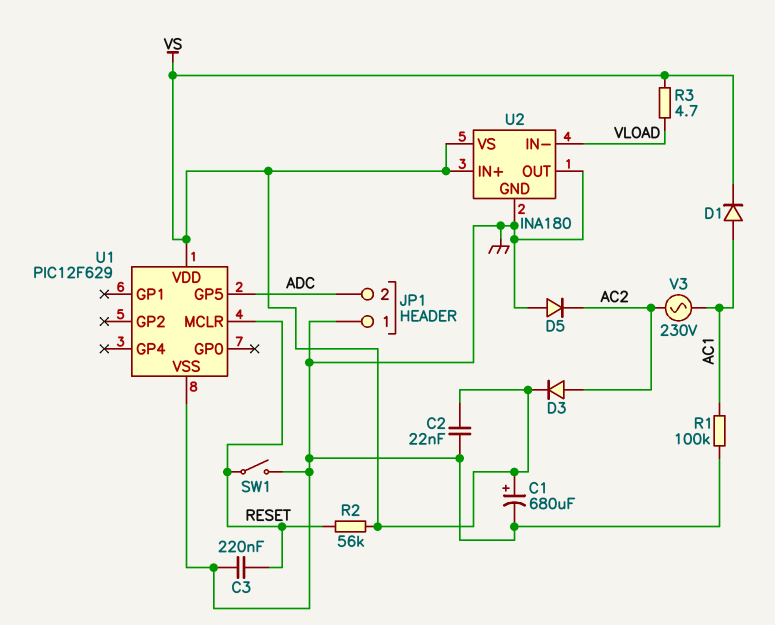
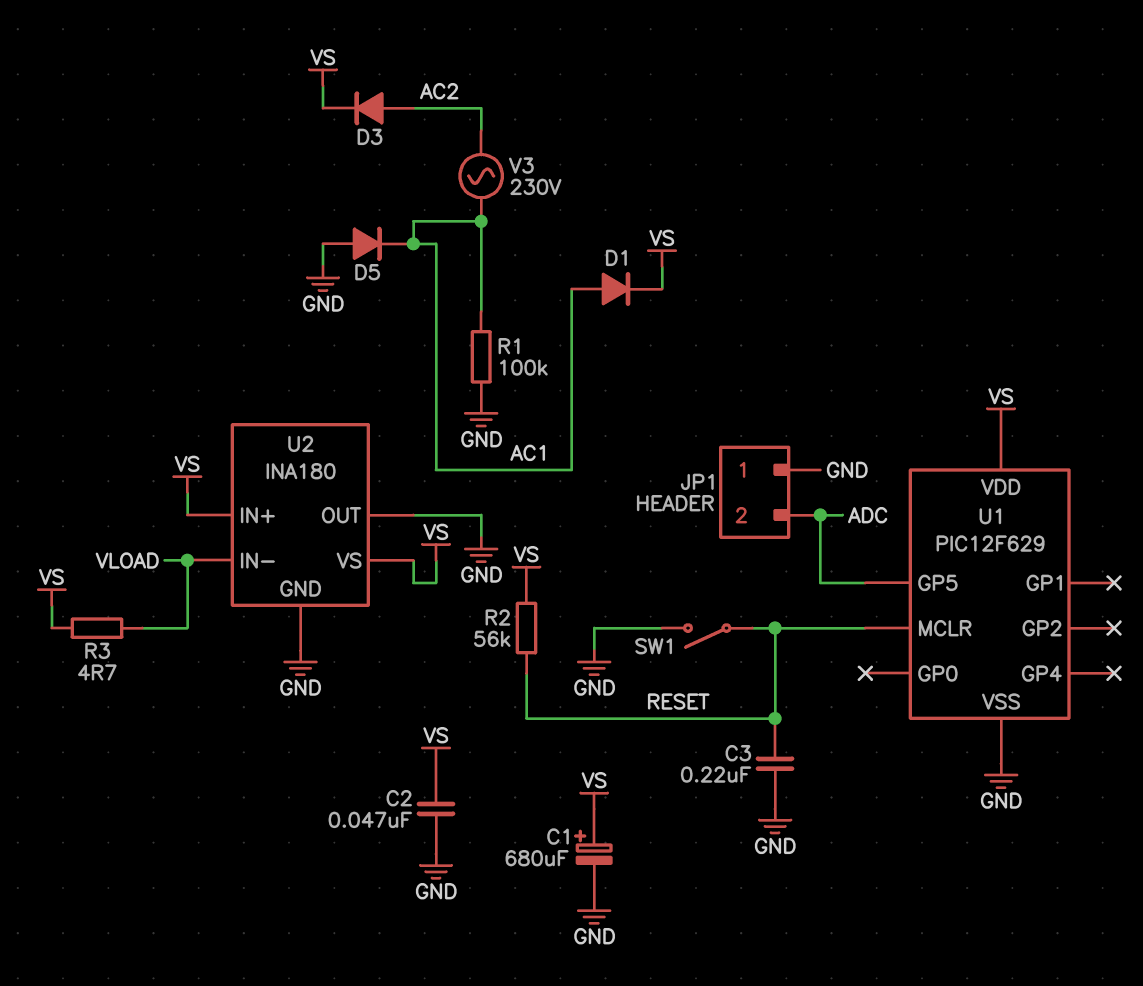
C2: 22nF (GND, VS) -> 47nF (GND, VS)
D5: diode (A GND, K AC2) -> diode (A GND, K AC1)

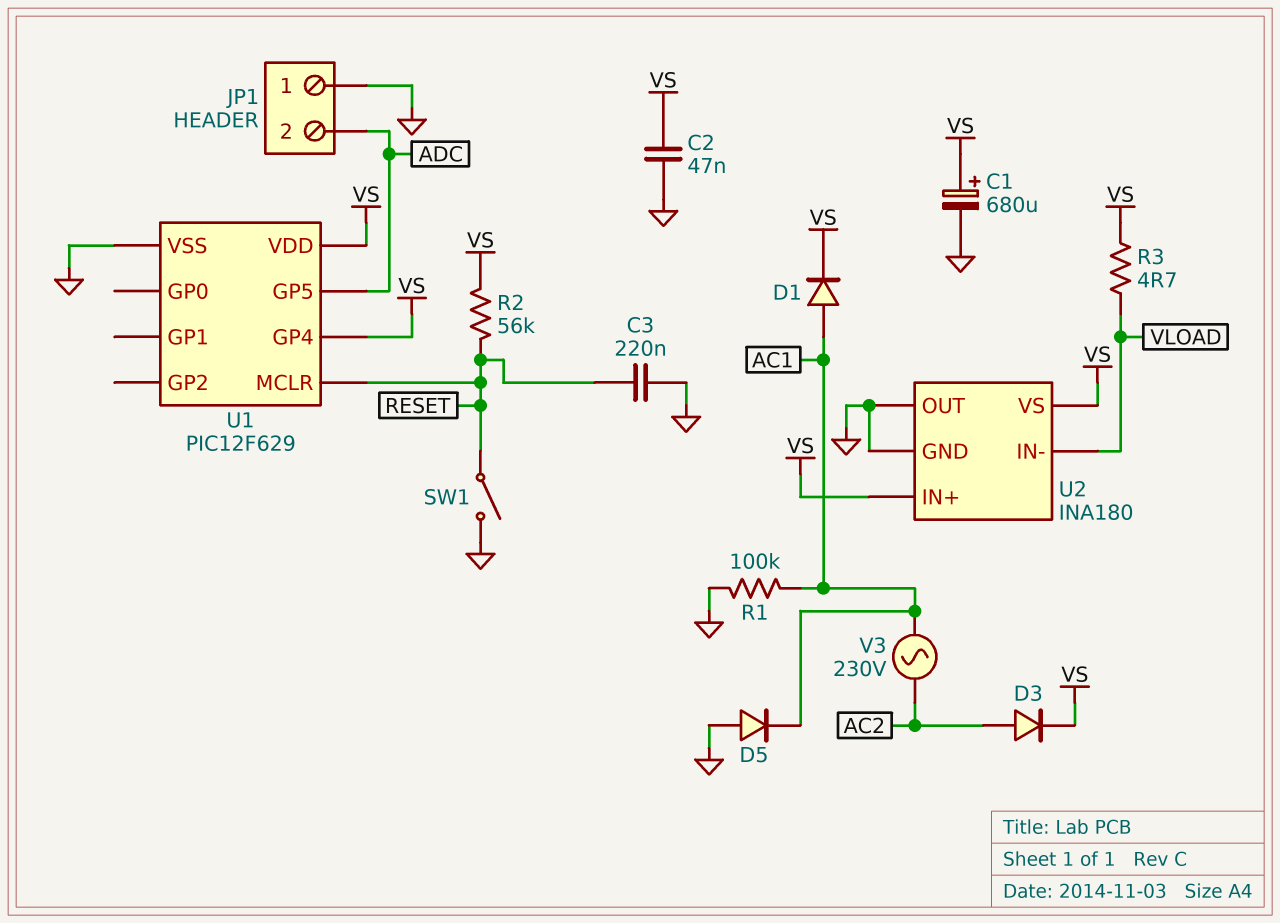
U1 pin GP4: none -> VS

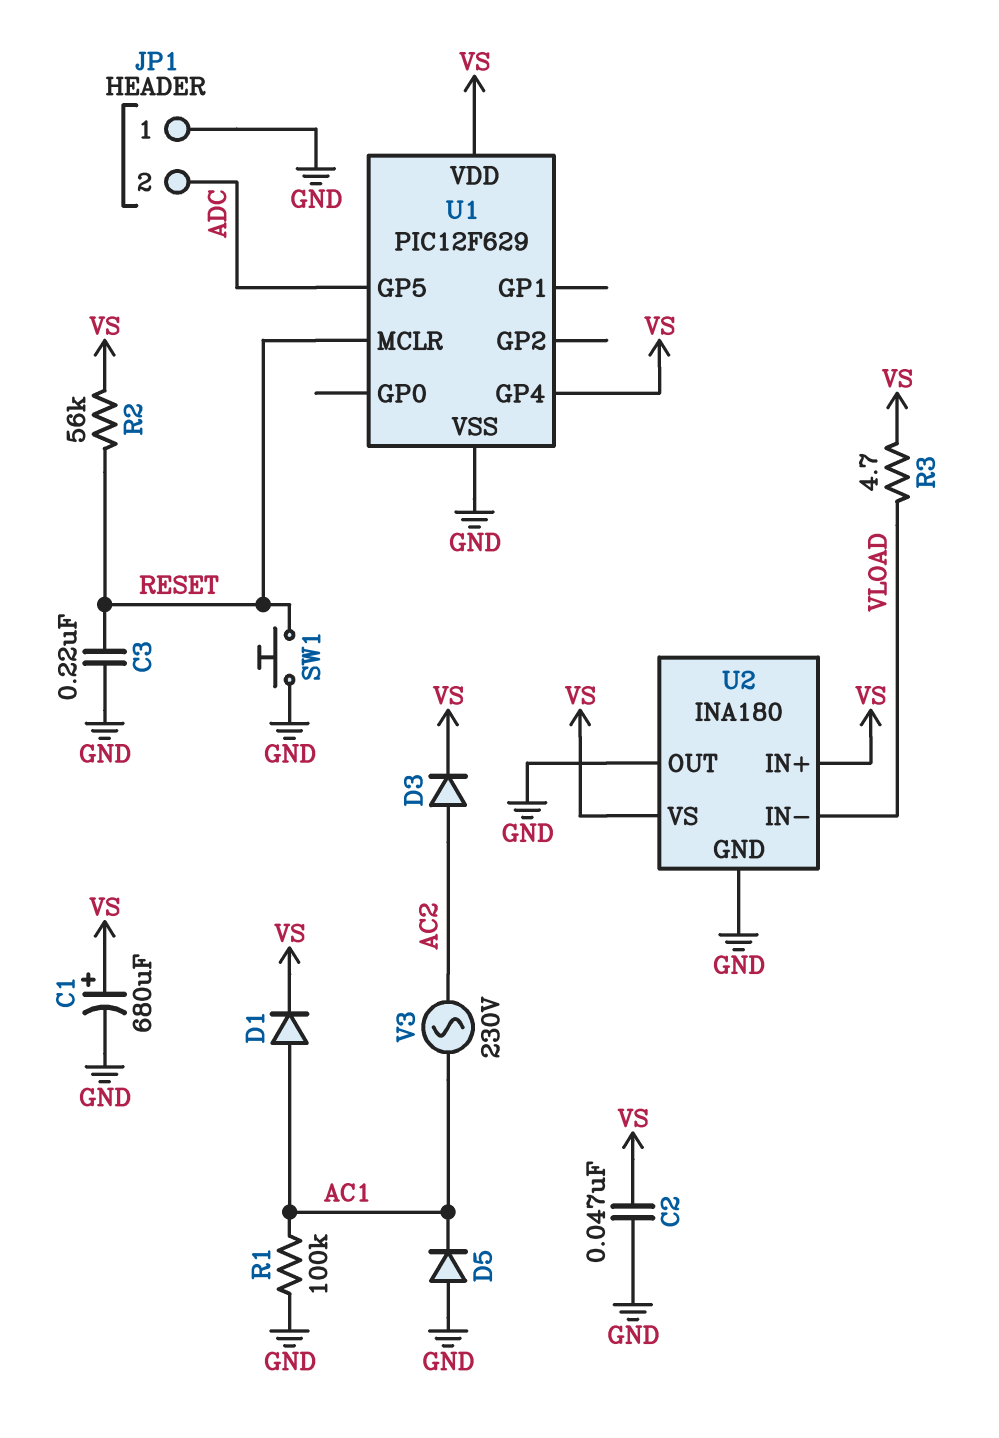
SW1: switch (GND, RESET) -> button (GND, RESET)

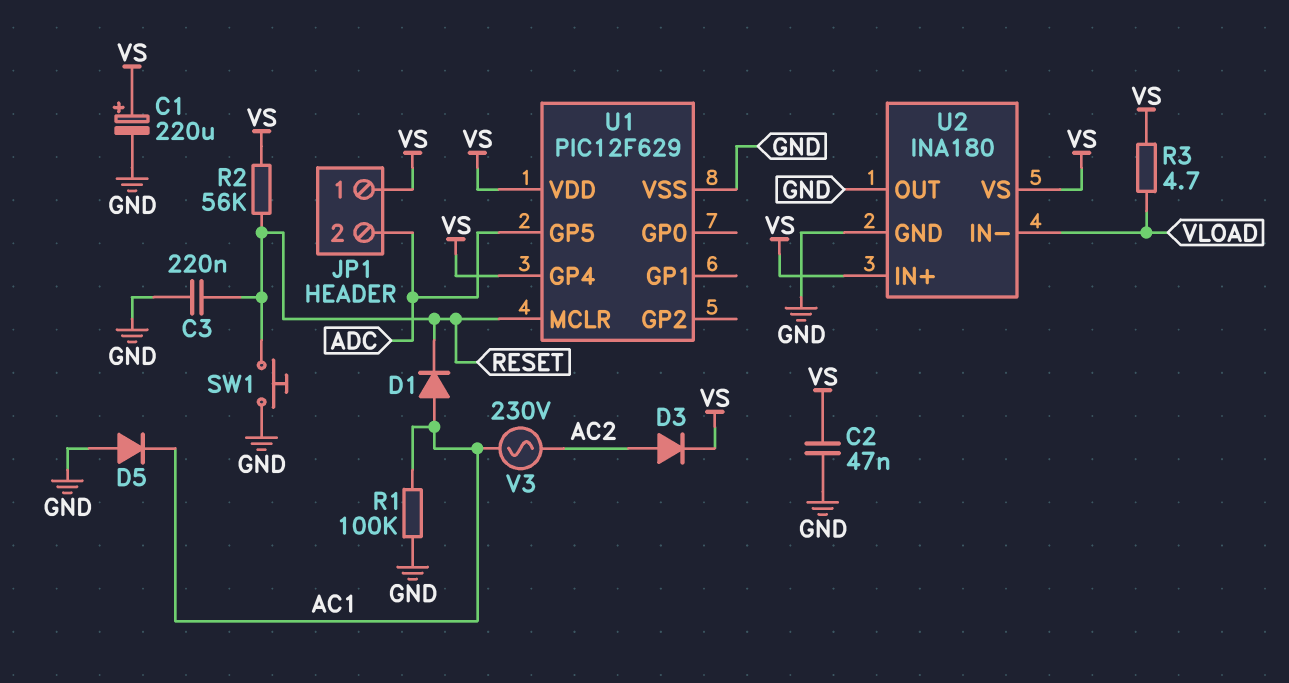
C1: 680uF (plus VS, minus GND) -> 220uF (plus VS, minus GND)
D1: diode (A AC1, K VS) -> diode (A AC1, K RESET)
JP1 pin 1: GND -> VS

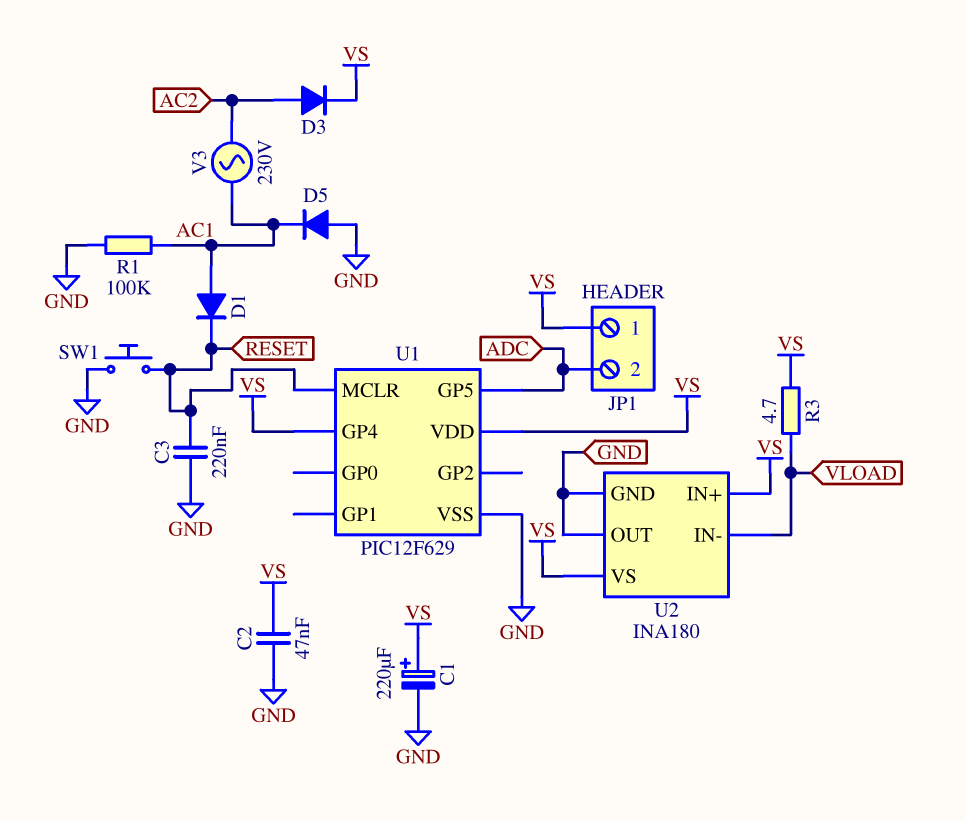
R2: 56k (RESET, VS) -> none

